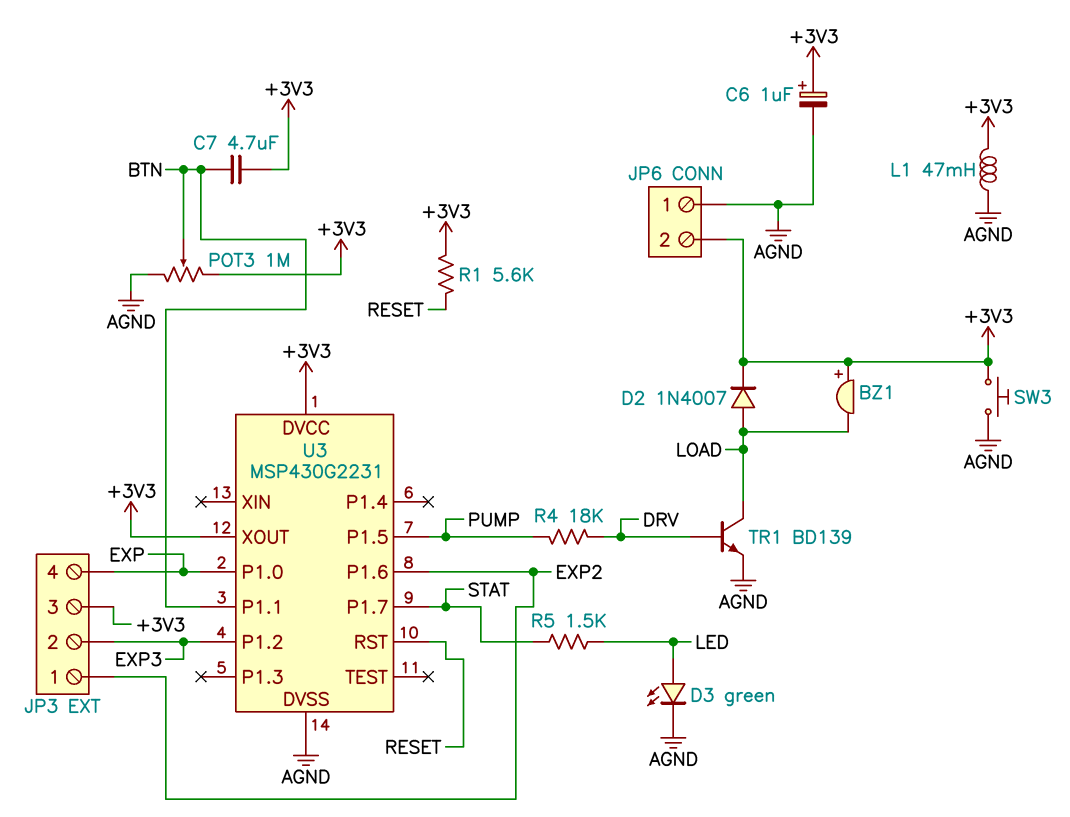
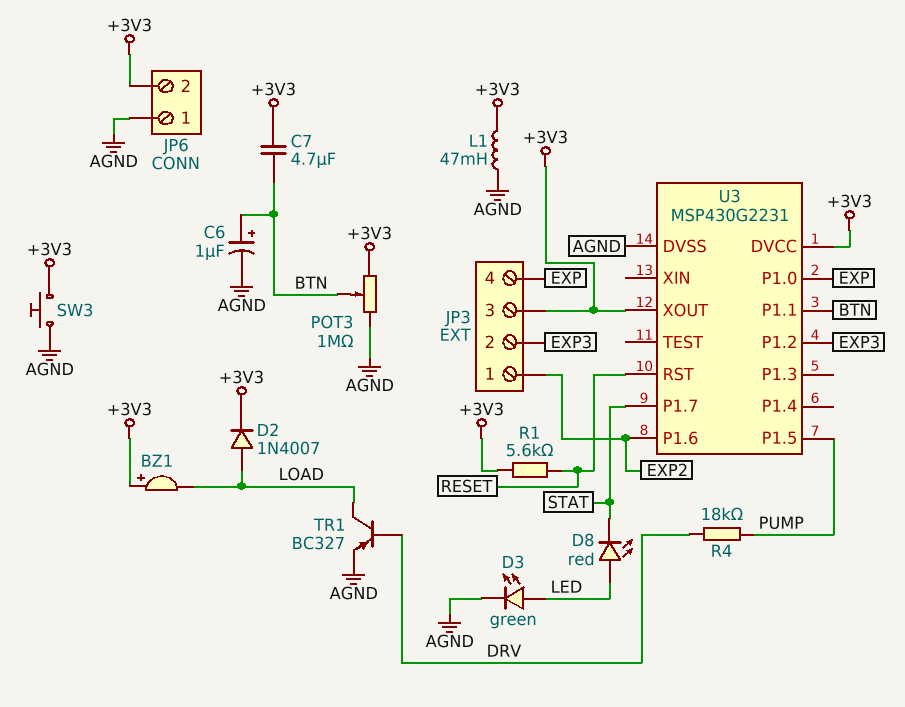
C6: 1uF (plus +3V3, minus AGND) -> 1uF (plus BTN, minus AGND)
D8: none -> LED red (A LED, K STAT)
R5: 1.5k (LED, STAT) -> none
TR1: NPN BD139 (B DRV, C LOAD, E AGND) -> PNP BC327 (B DRV, C LOAD, E AGND)

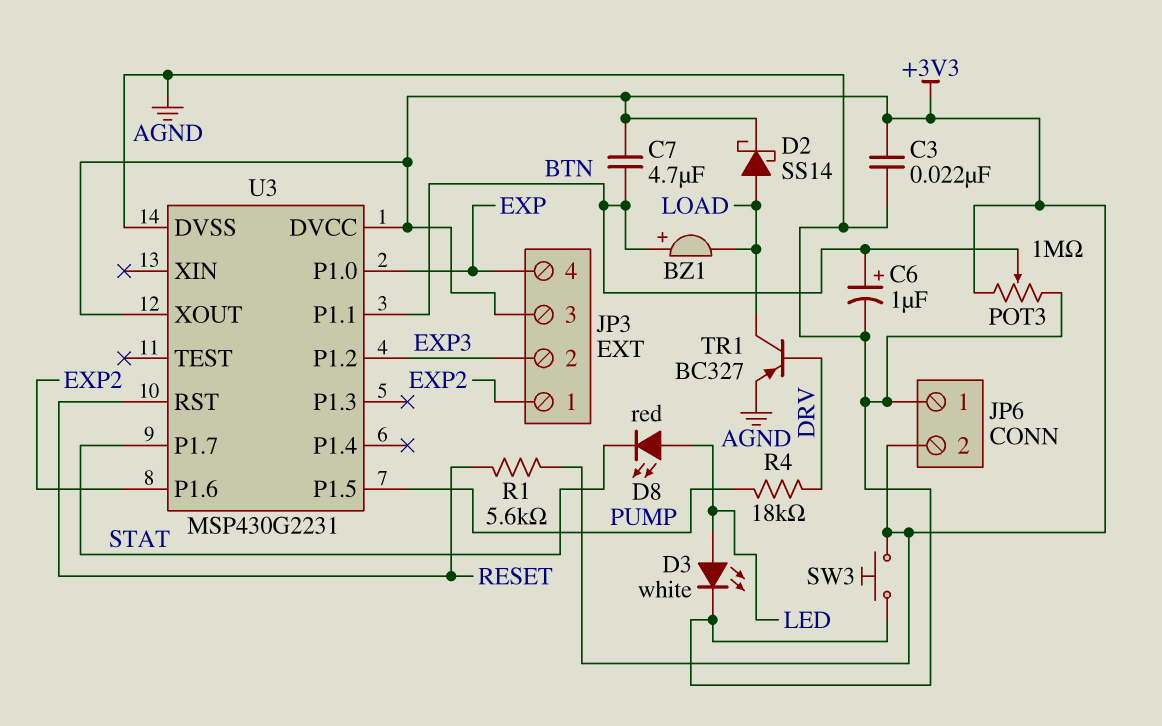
BZ1: buzzer (plus +3V3, minus LOAD) -> buzzer (plus BTN, minus LOAD)
C3: none -> 22nF (+3V3, AGND)
D2: diode 1N4007 (A LOAD, K +3V3) -> schottky SS14 (A LOAD, K +3V3)
D3: LED green (A LED, K AGND) -> LED white (A LED, K AGND)
L1: 47mH (+3V3, AGND) -> none

